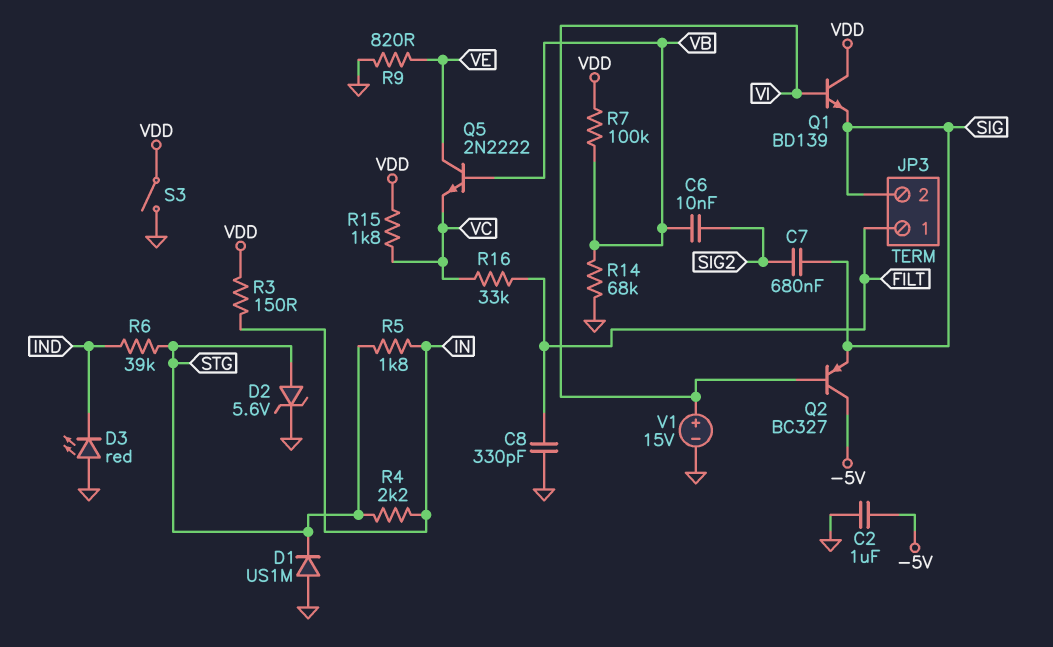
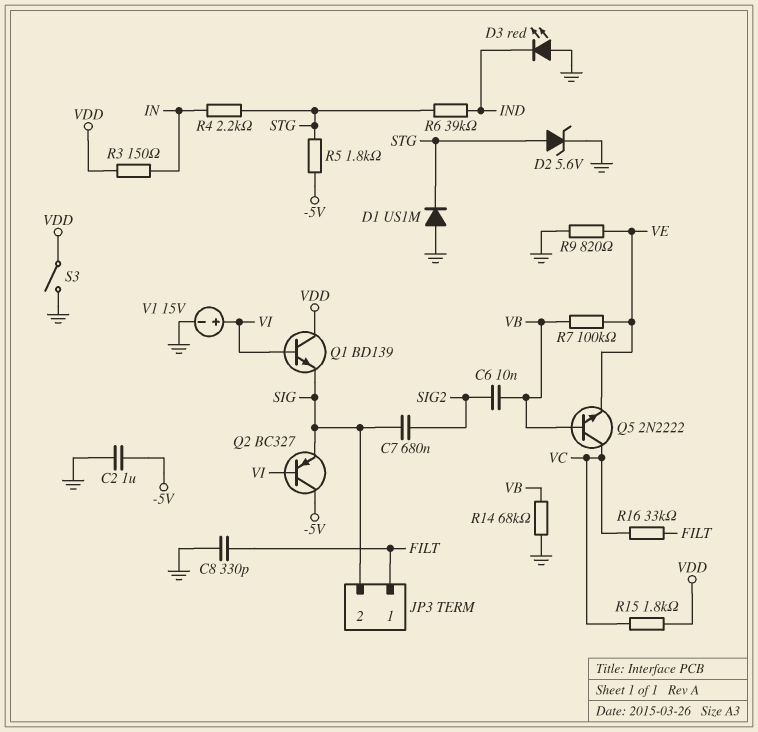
Q5: NPN 2N2222 (B VB, C VE, E VC) -> NPN 2N2222 (B VB, C VC, E VE)
R5: 1.8k (IN, STG) -> 1.8k (-5V, STG)
R7: 100k (VB, VDD) -> 100k (VB, VE)

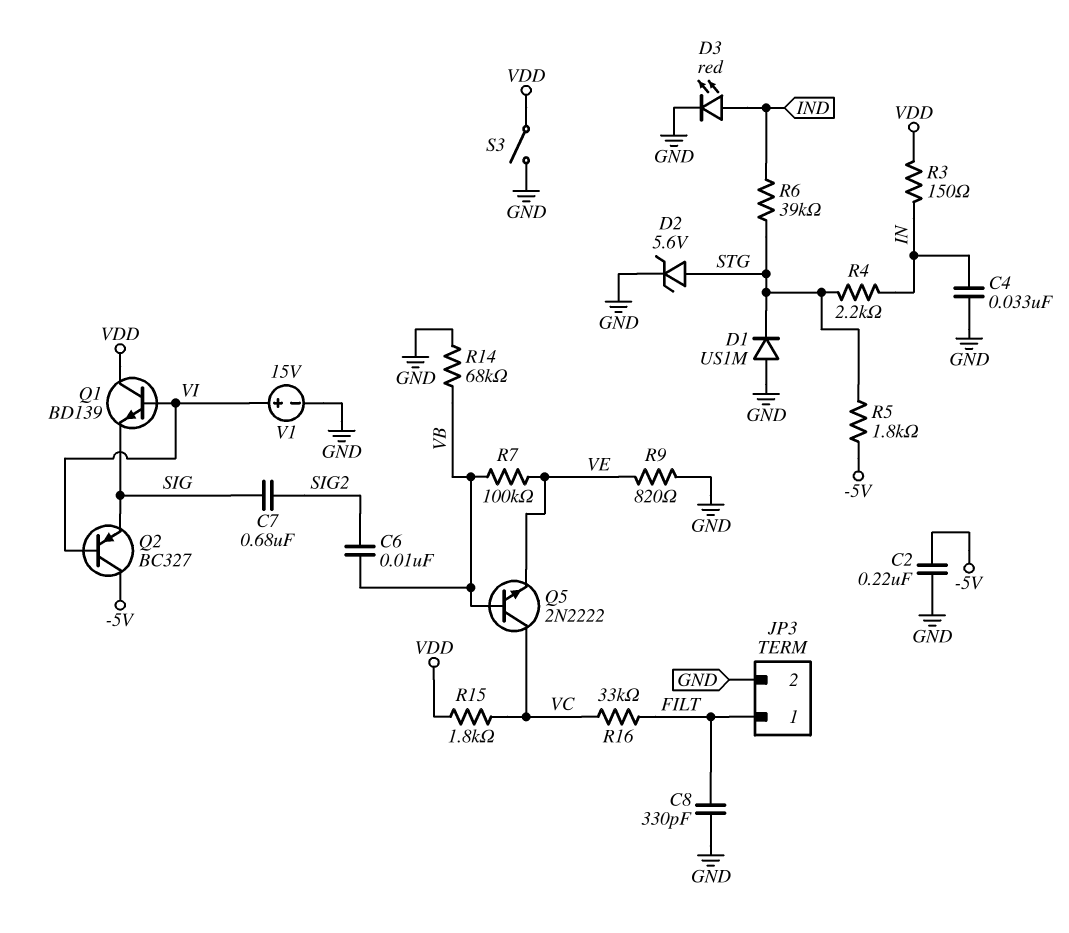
C2: 1uF (-5V, GND) -> 220nF (-5V, GND)
C4: none -> 33nF (GND, IN)
D3: LED red (A GND, K IND) -> LED red (A IND, K GND)
JP3 pin 2: SIG -> GND

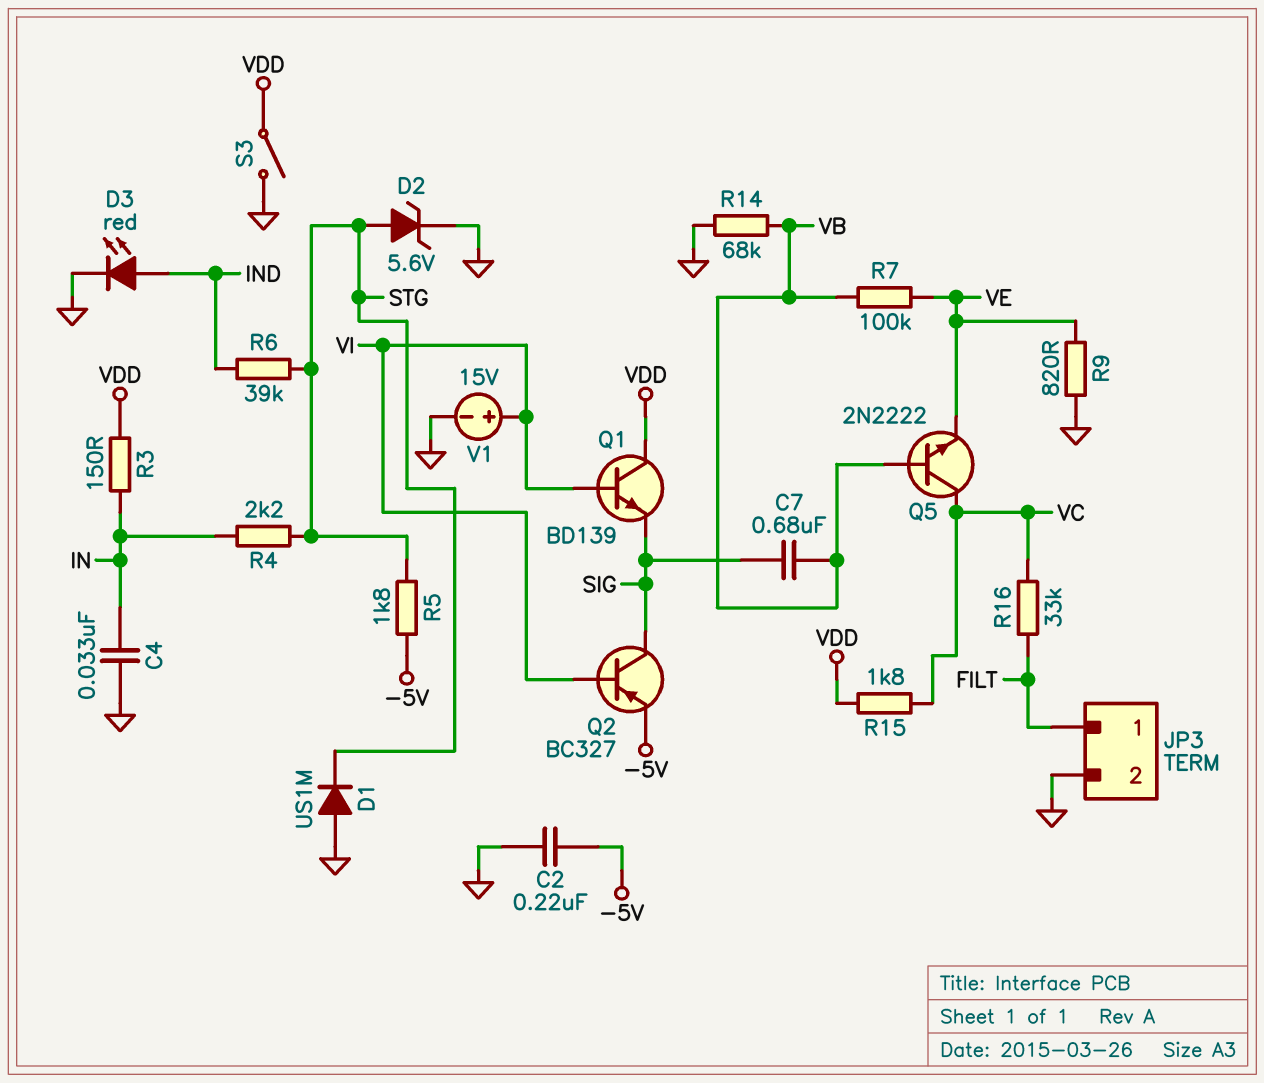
C6: 10nF (SIG2, VB) -> none
C7: 680nF (SIG, SIG2) -> 680nF (SIG, VB)
C8: 330pF (FILT, GND) -> none
Q2: PNP BC327 (B VI, C -5V, E SIG) -> PNP BC327 (B VI, C SIG, E -5V)

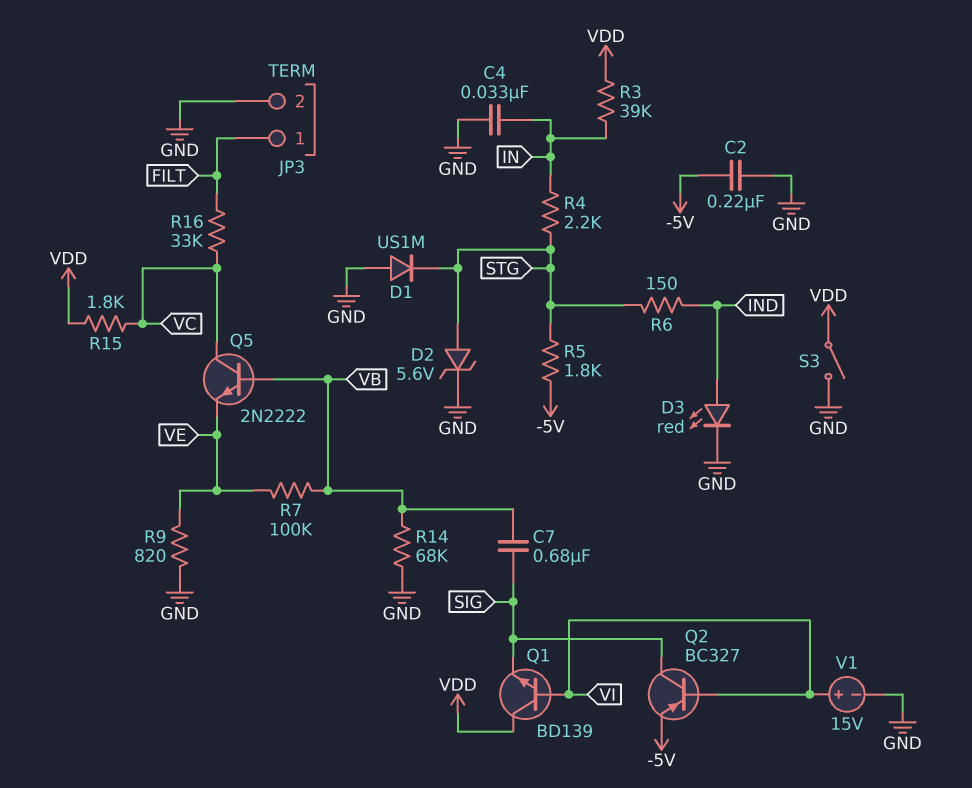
R3: 150 (IN, VDD) -> 39k (IN, VDD)
R6: 39k (IND, STG) -> 150 (IND, STG)

